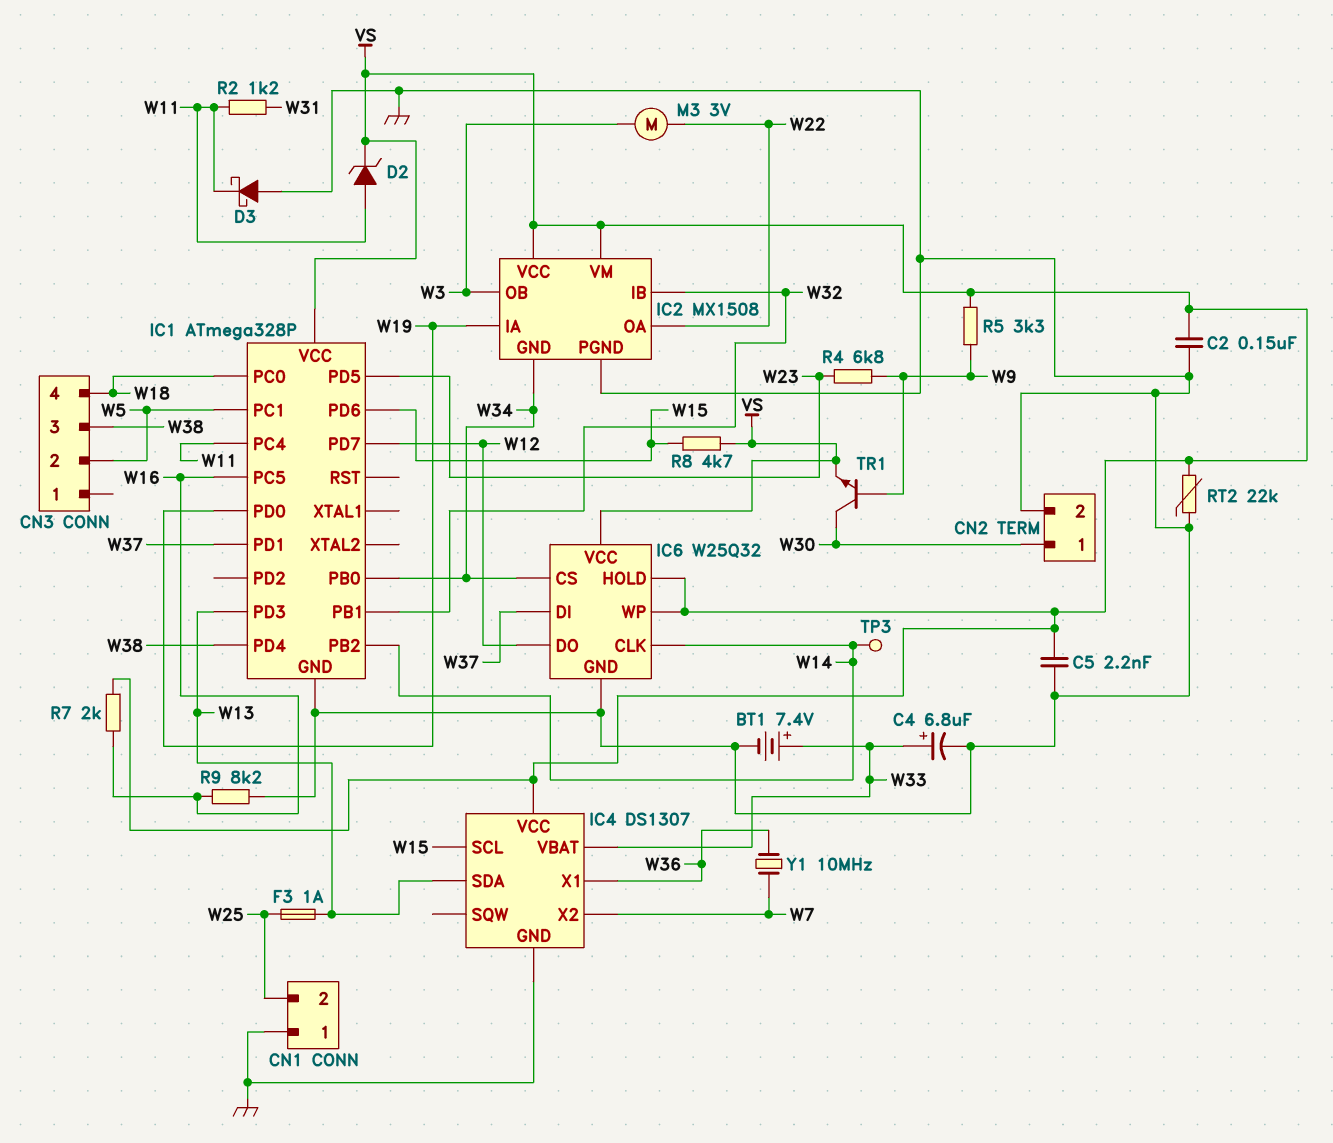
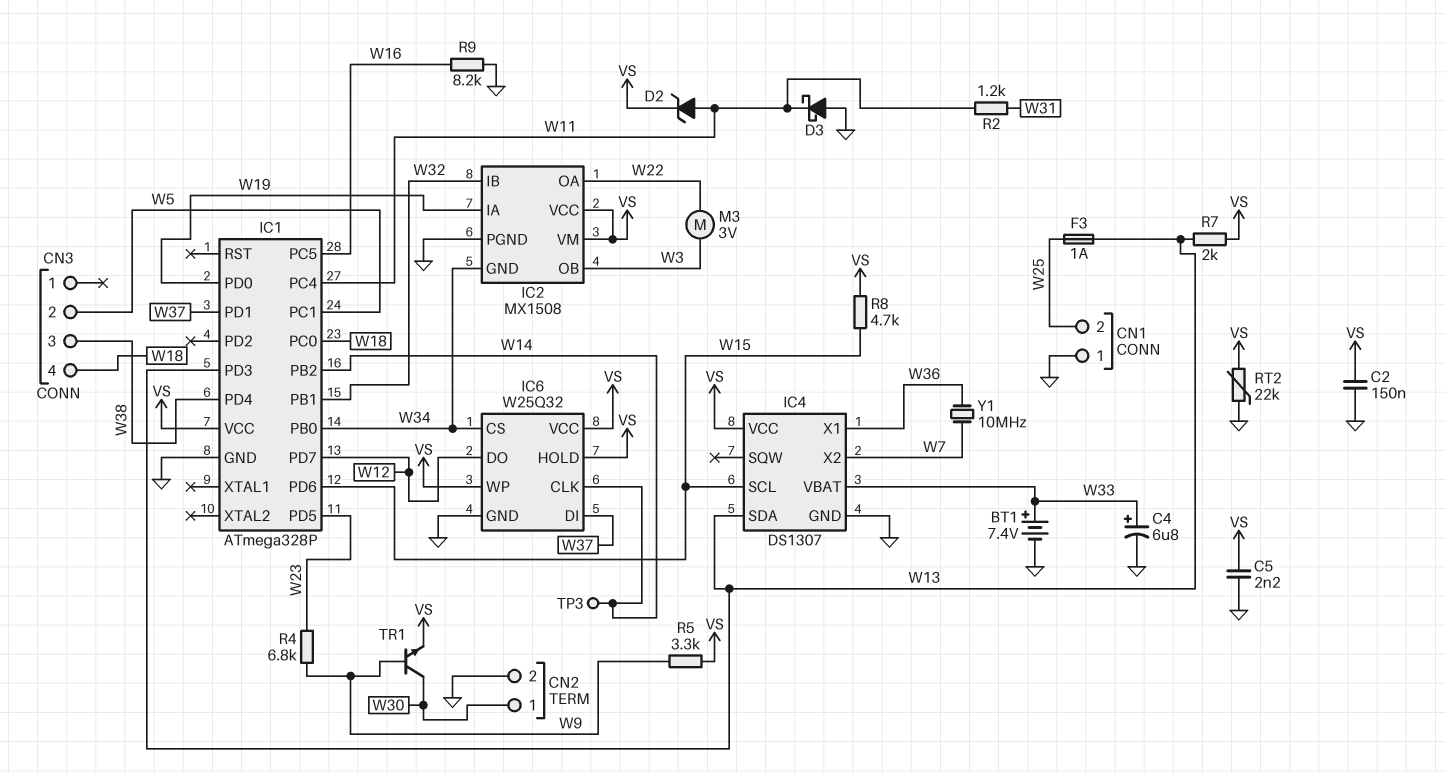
R7: 2k (VS, W16) -> 2k (VS, W13)

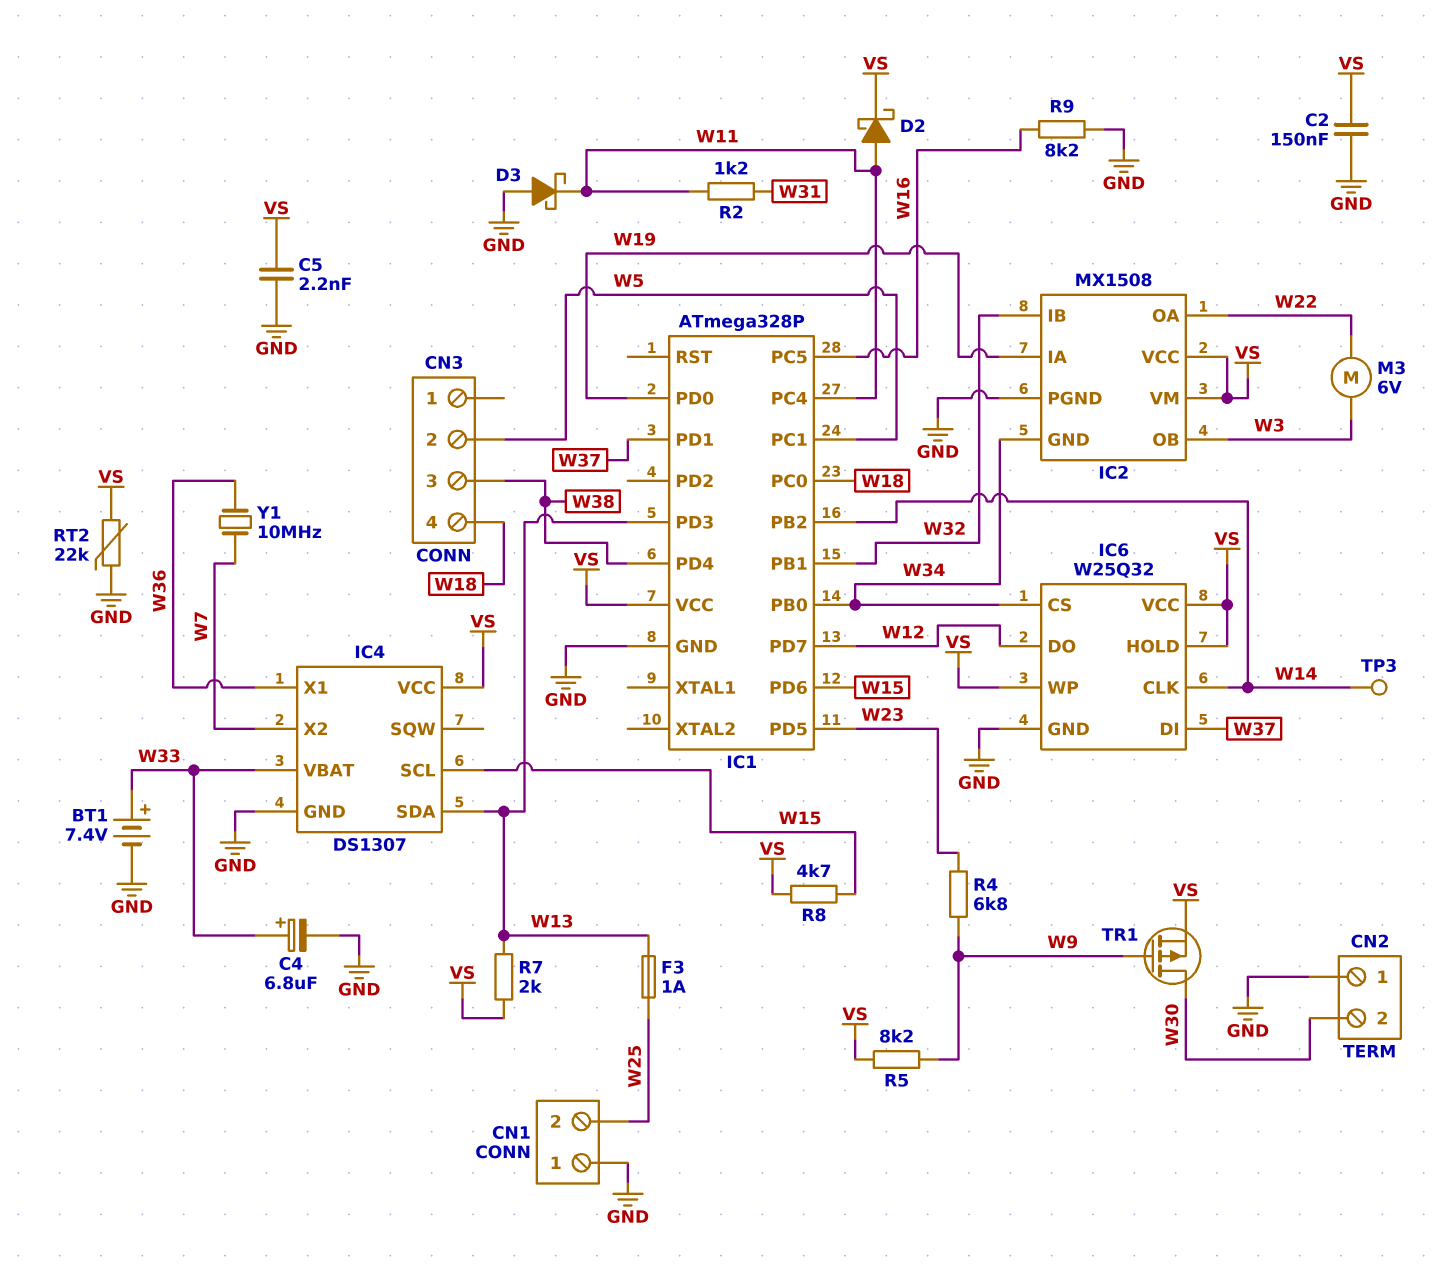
CN2 pin 1: W30 -> GND
CN2 pin 2: GND -> W30
D2: zener (A W11, K VS) -> schottky (A W11, K VS)
M3: motor 3V (W3, W22) -> motor 6V (W3, W22)
R5: 3.3k (VS, W9) -> 8.2k (VS, W9)
TR1: NPN (B W9, C W30, E VS) -> PMOS (G W9, D W30, S VS)

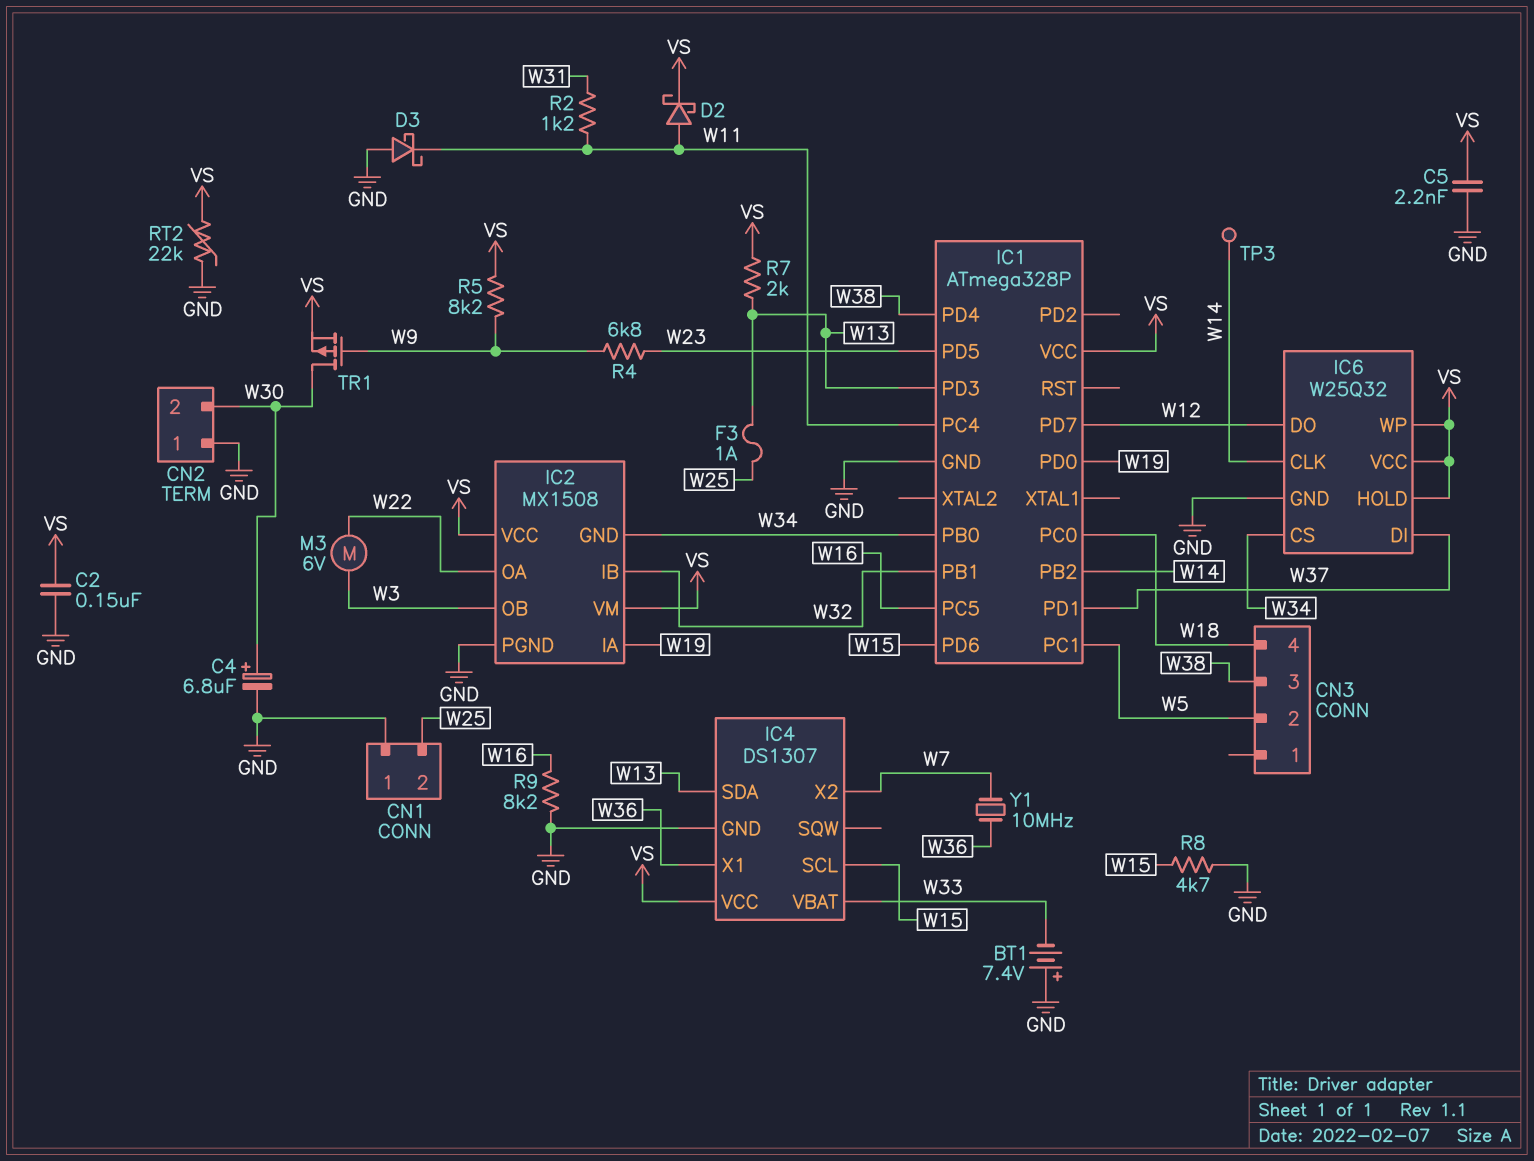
BT1: 7.4V (plus W33, minus GND) -> 7.4V (plus GND, minus W33)
C4: 6.8uF (plus W33, minus GND) -> 6.8uF (plus W30, minus GND)
R8: 4.7k (VS, W15) -> 4.7k (GND, W15)

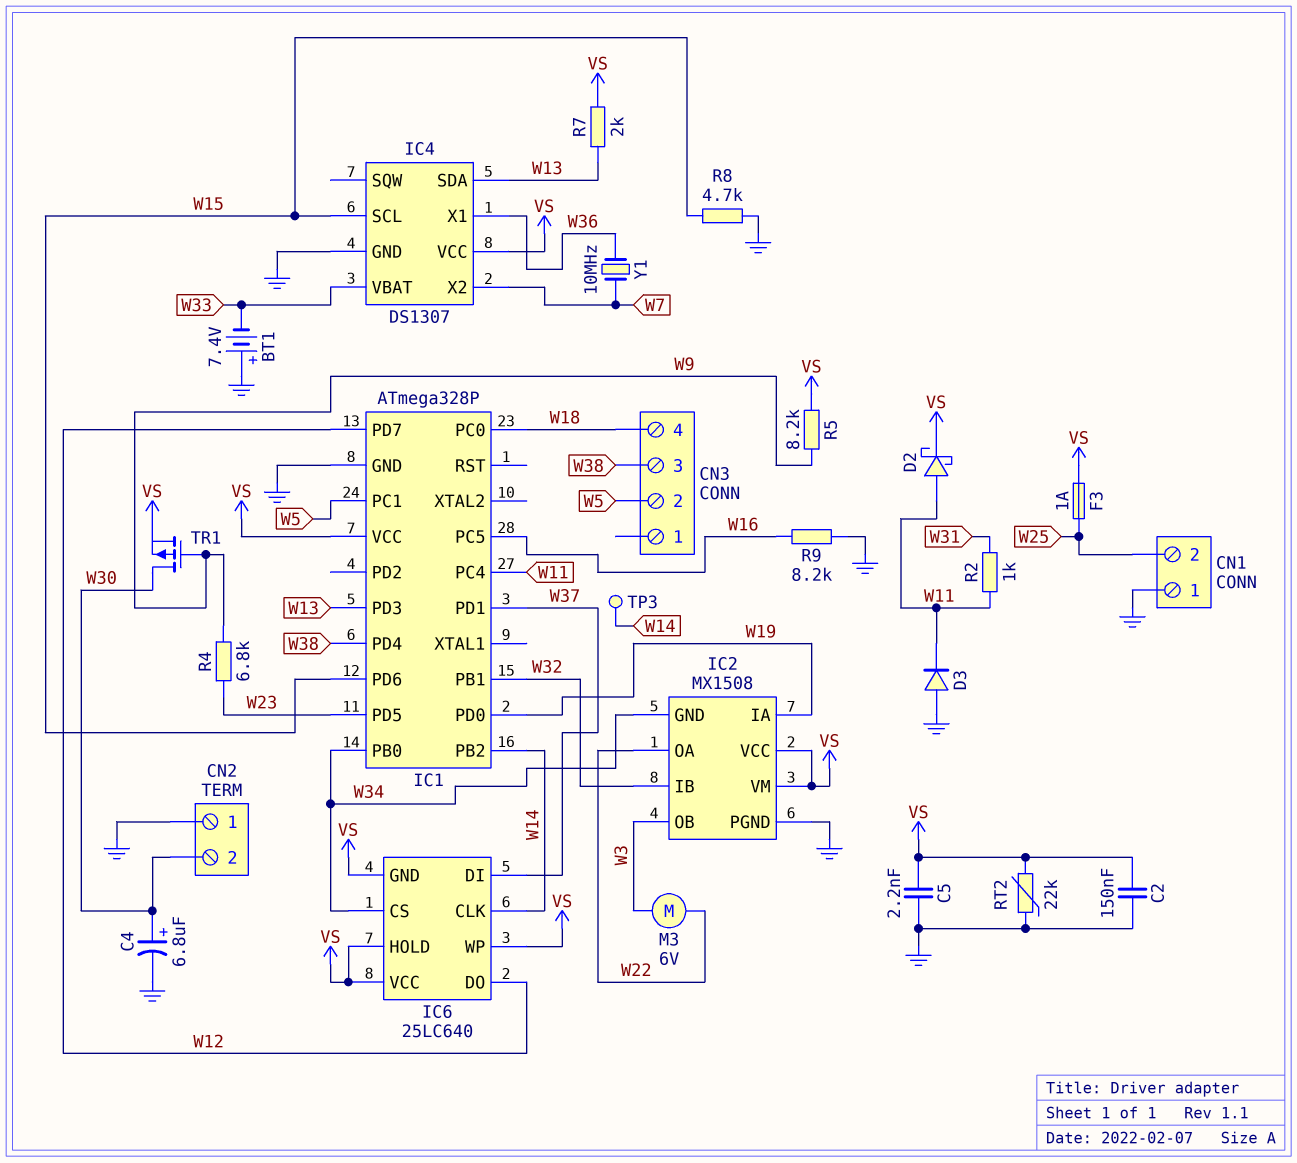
D3: schottky (A GND, K W11) -> diode (A GND, K W11)
F3: 1A (W13, W25) -> 1A (VS, W25)
IC6: W25Q32 -> 25LC640
IC6 pin GND: GND -> VS
R2: 1.2k (W11, W31) -> 1k (W11, W31)

